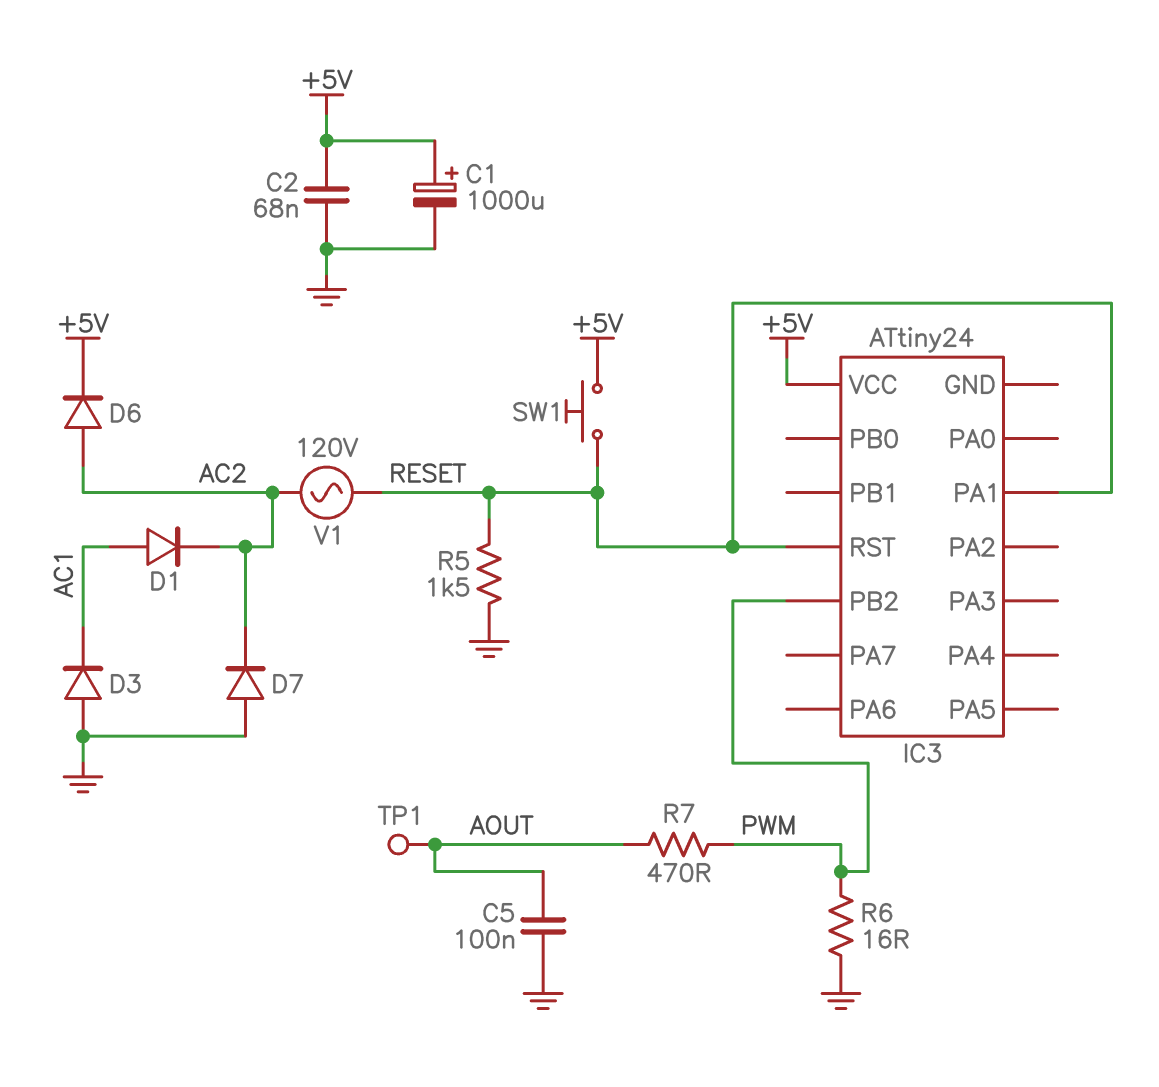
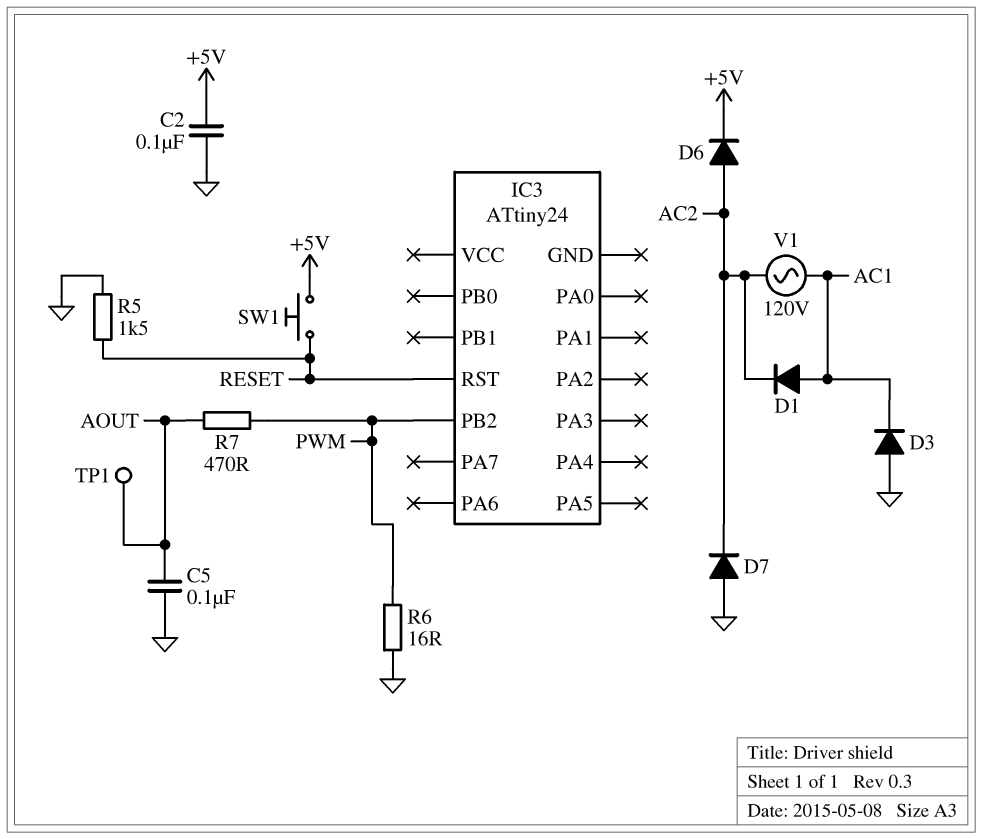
C1: 1000uF (plus +5V, minus GND) -> none
C2: 68nF (+5V, GND) -> 100nF (+5V, GND)
IC3 pin PA1: RESET -> none
IC3 pin VCC: +5V -> none
V1: AC 120V (AC2, RESET) -> AC 120V (AC1, AC2)

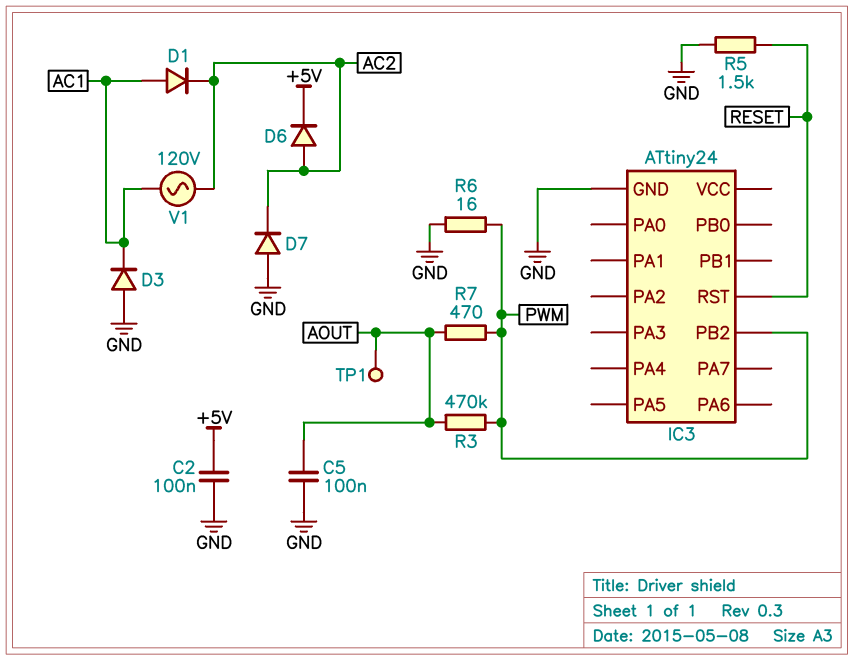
IC3 pin GND: none -> GND
R3: none -> 470k (AOUT, PWM)
SW1: button (+5V, RESET) -> none

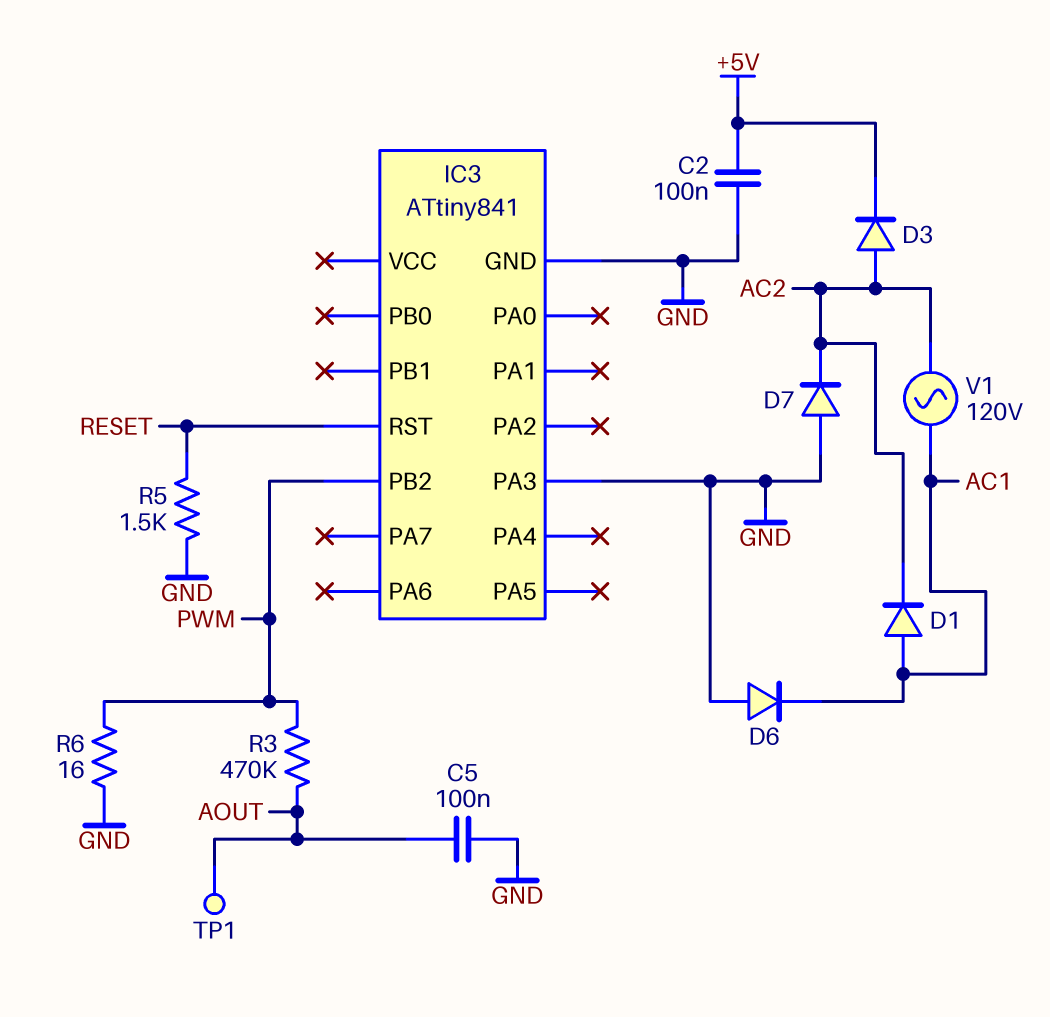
D3: diode (A GND, K AC1) -> diode (A AC2, K +5V)
D6: diode (A AC2, K +5V) -> diode (A GND, K AC1)
IC3: ATtiny24 -> ATtiny841
IC3 pin PA3: none -> GND
R7: 470 (AOUT, PWM) -> none

